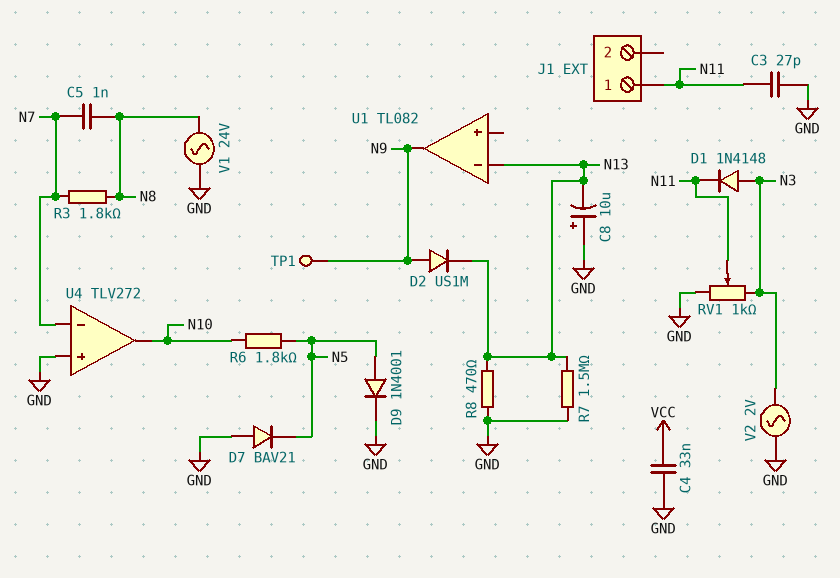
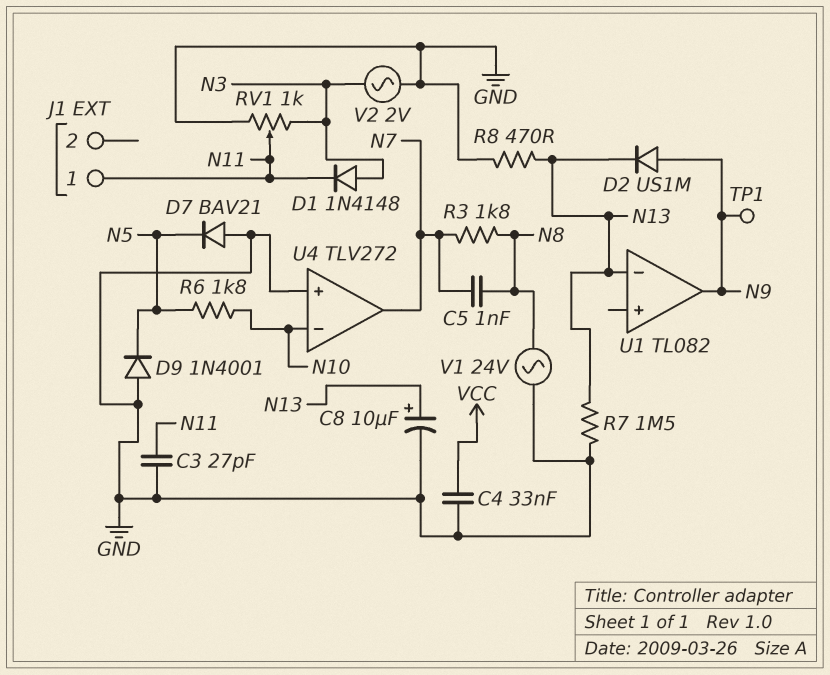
C8: 10uF (plus GND, minus N13) -> 10uF (plus N13, minus GND)
D9: diode 1N4001 (A N5, K GND) -> diode 1N4001 (A GND, K N5)
U4 pin in-: N7 -> N10
U4 pin out: N10 -> N7

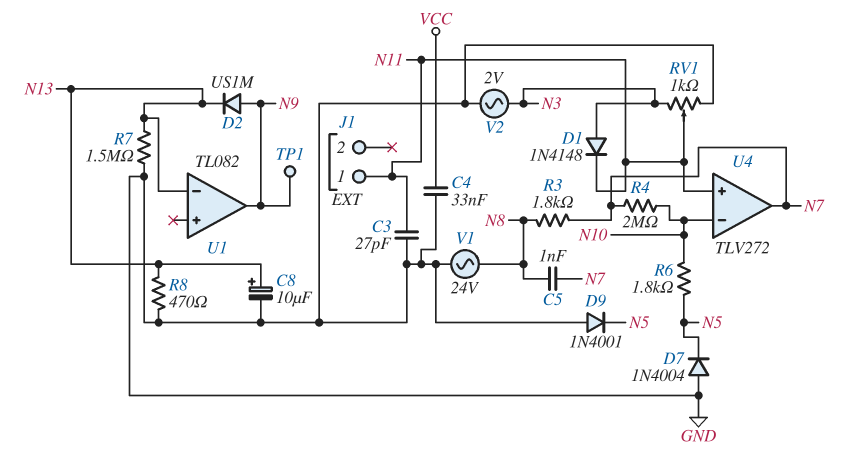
D7: diode BAV21 (A GND, K N5) -> diode 1N4004 (A GND, K N5)
R4: none -> 2M (N7, N10)
U4 pin in+: GND -> N11

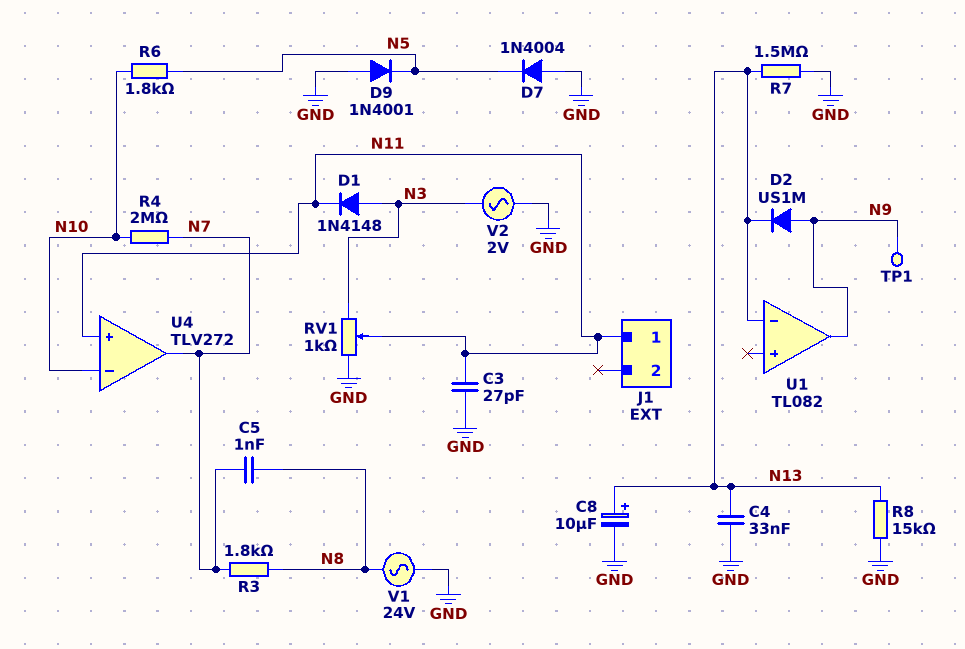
C4: 33nF (GND, VCC) -> 33nF (GND, N13)
R8: 470 (GND, N13) -> 15k (GND, N13)

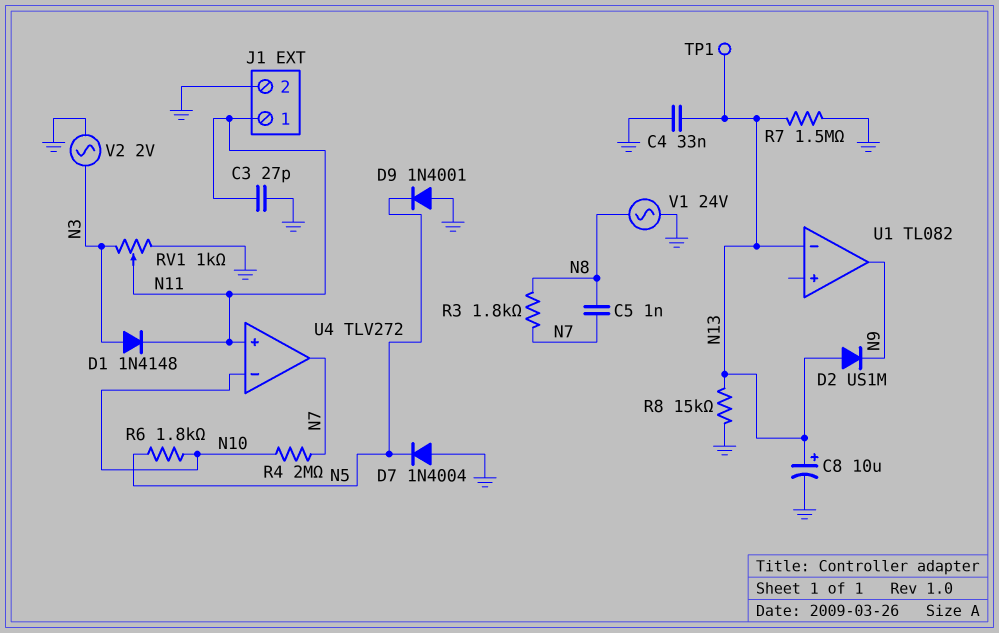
D2: diode US1M (A N9, K N13) -> diode US1M (A N13, K N9)
J1 pin 2: none -> GND
TP1: test point (N9) -> test point (N13)

